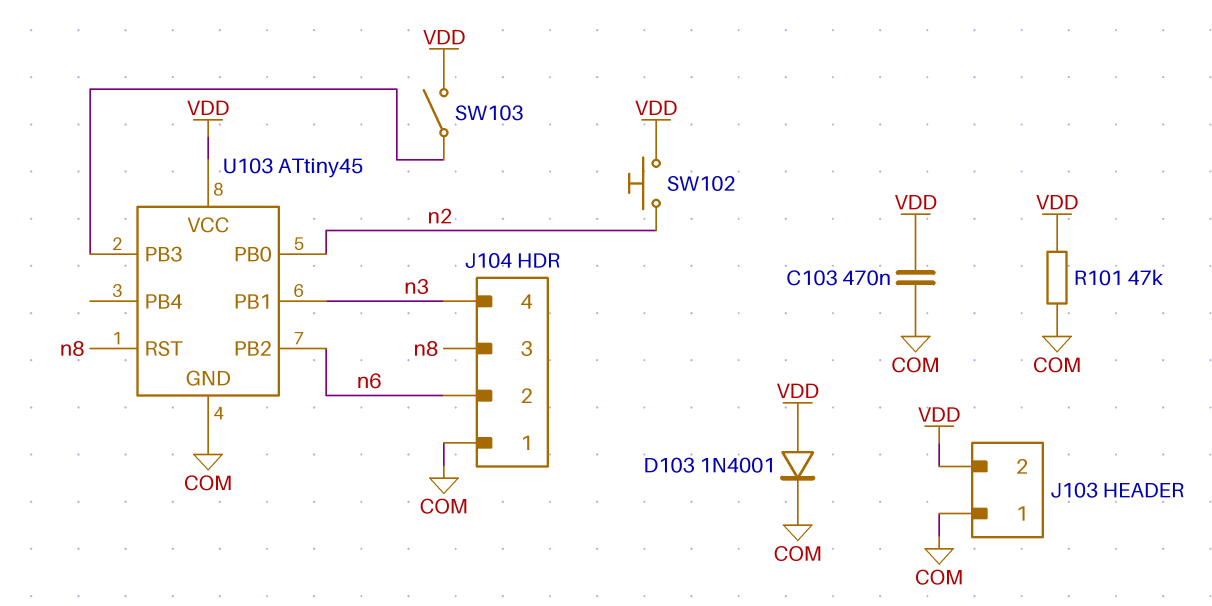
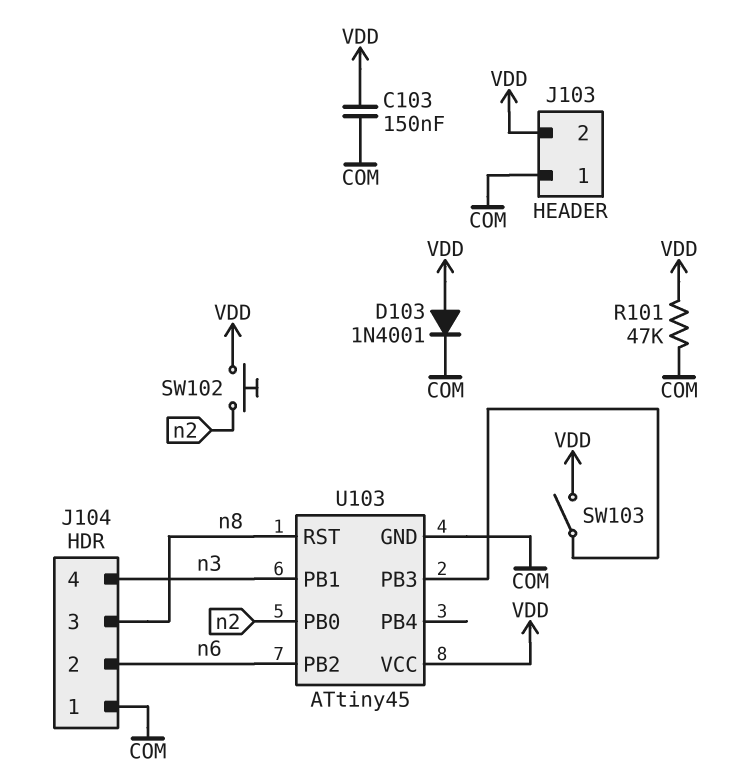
C103: 470nF (COM, VDD) -> 150nF (COM, VDD)

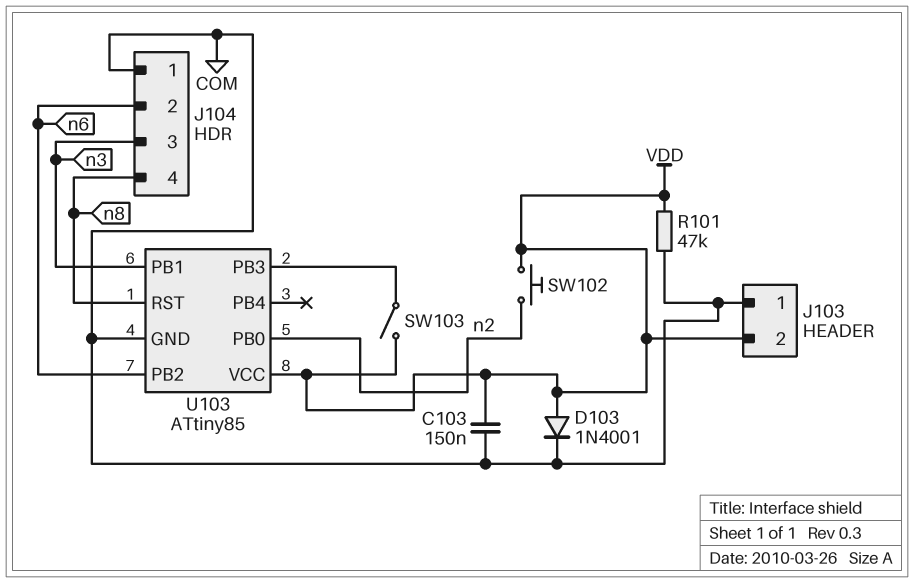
J104 pin 3: n8 -> n3
J104 pin 4: n3 -> n8
U103: ATtiny45 -> ATtiny85

